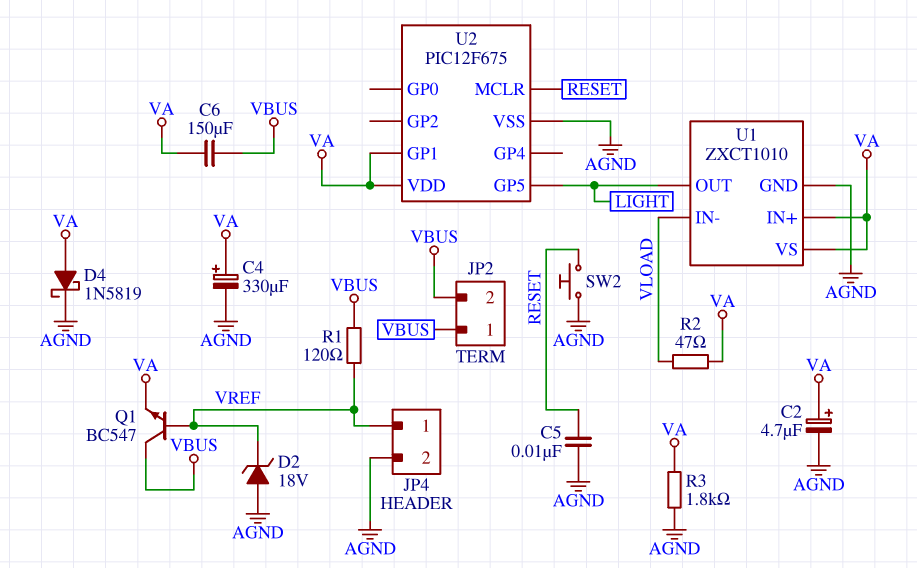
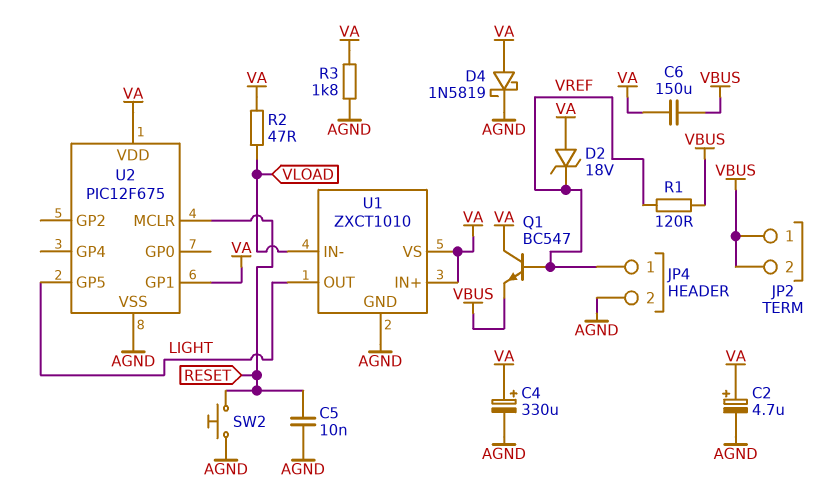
D2: zener 18V (A AGND, K VREF) -> zener 18V (A VA, K VREF)
Q1: NPN BC547 (B VREF, C VBUS, E VA) -> NPN BC547 (B VREF, C VA, E VBUS)

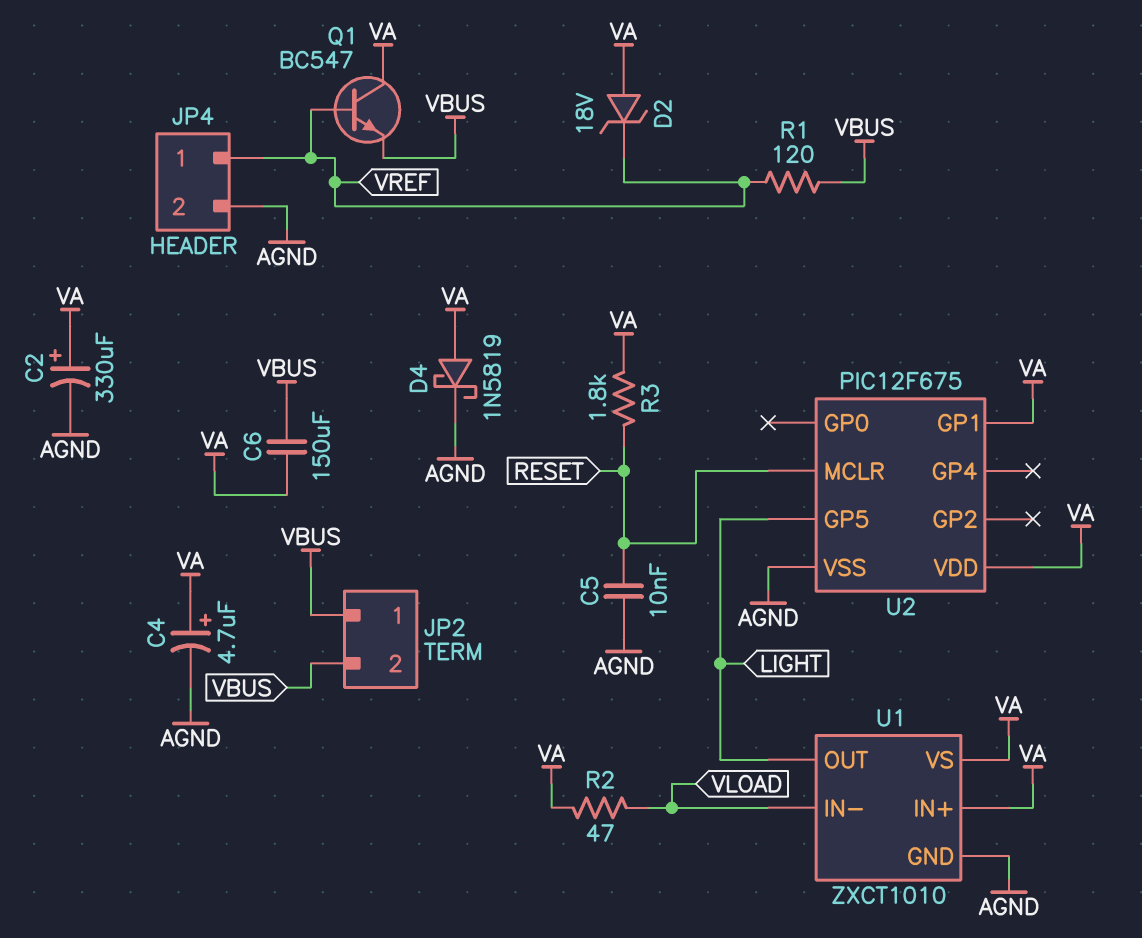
C2: 4.7uF (plus VA, minus AGND) -> 330uF (plus VA, minus AGND)
C4: 330uF (plus VA, minus AGND) -> 4.7uF (plus VA, minus AGND)
R3: 1.8k (AGND, VA) -> 1.8k (RESET, VA)
SW2: button (AGND, RESET) -> none

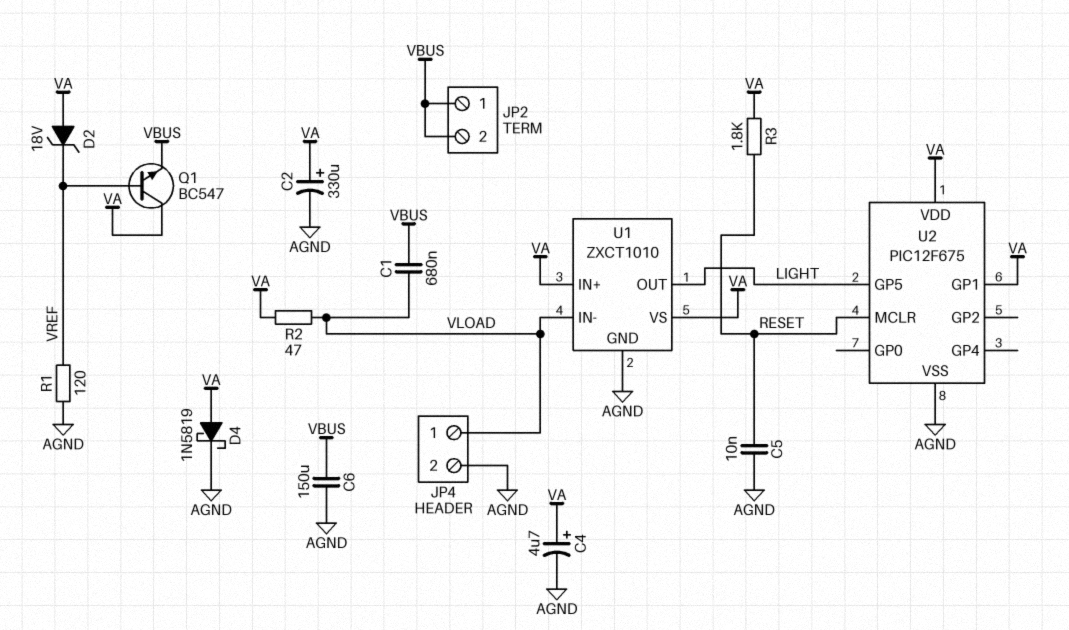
C1: none -> 680nF (VBUS, VLOAD)
C6: 150uF (VA, VBUS) -> 150uF (AGND, VBUS)
JP4 pin 1: VREF -> VLOAD
R1: 120 (VBUS, VREF) -> 120 (AGND, VREF)

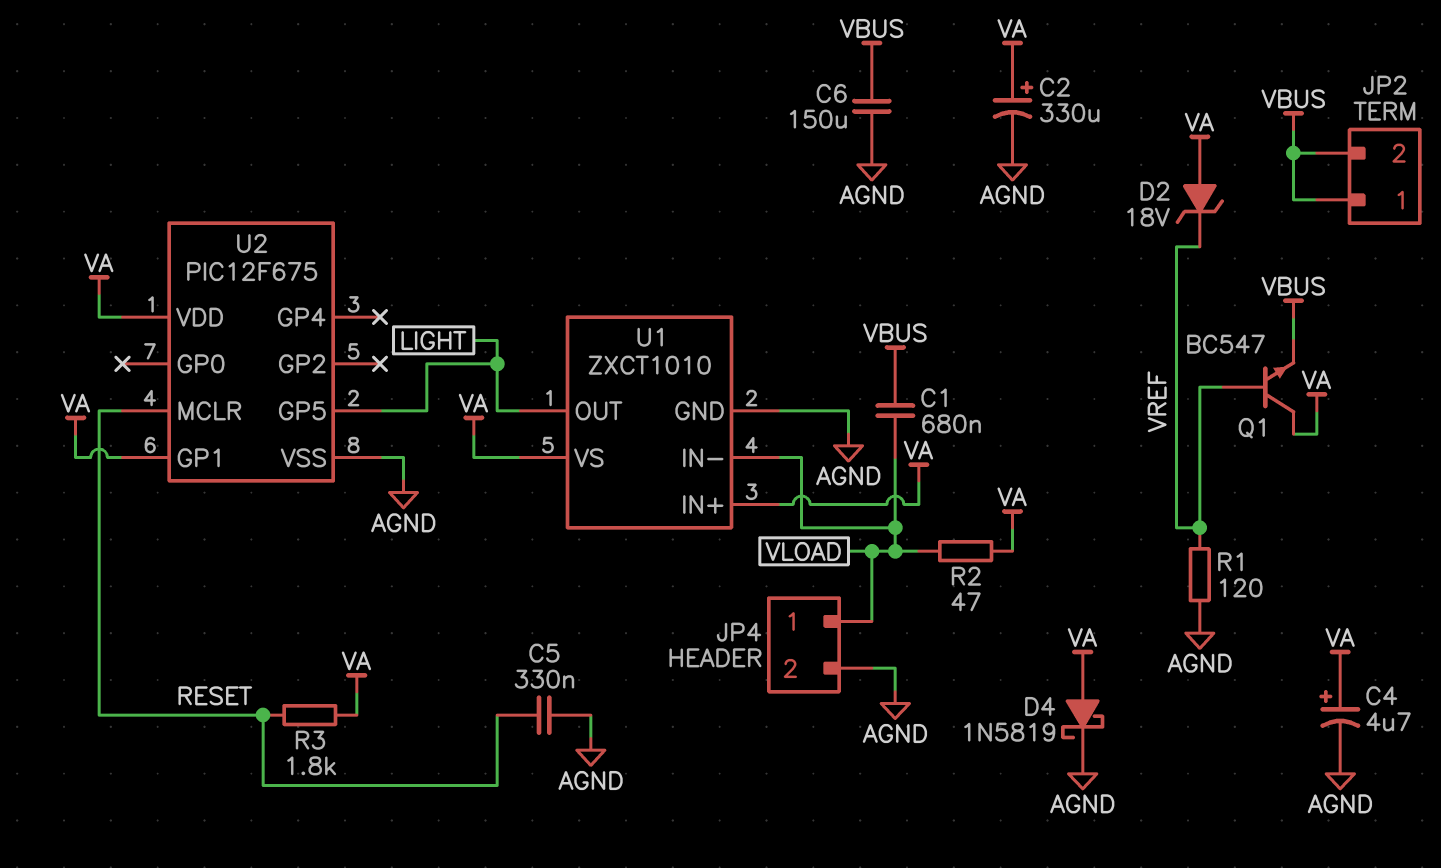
C5: 10nF (AGND, RESET) -> 330nF (AGND, RESET)

